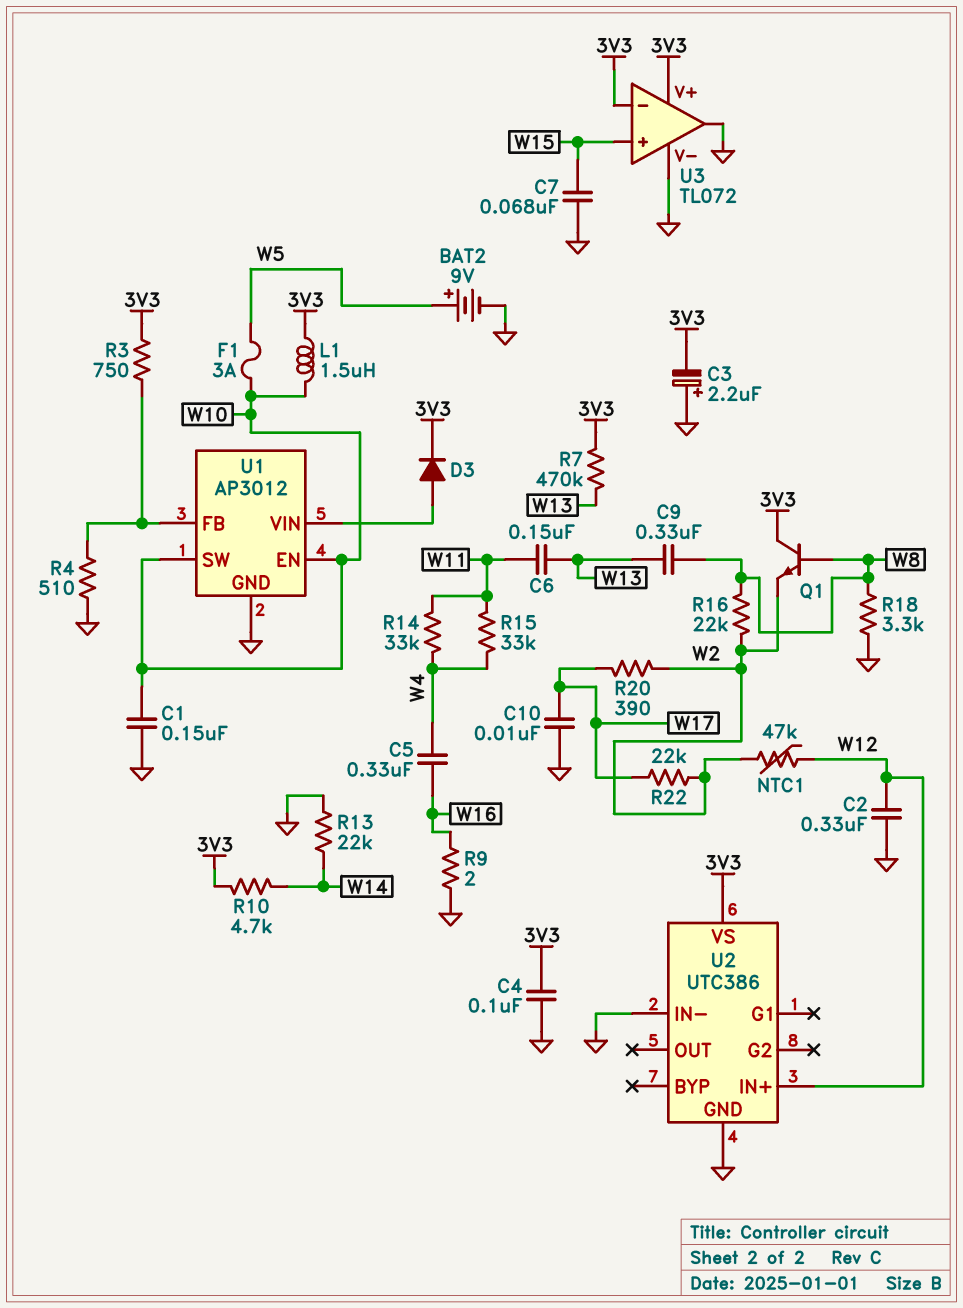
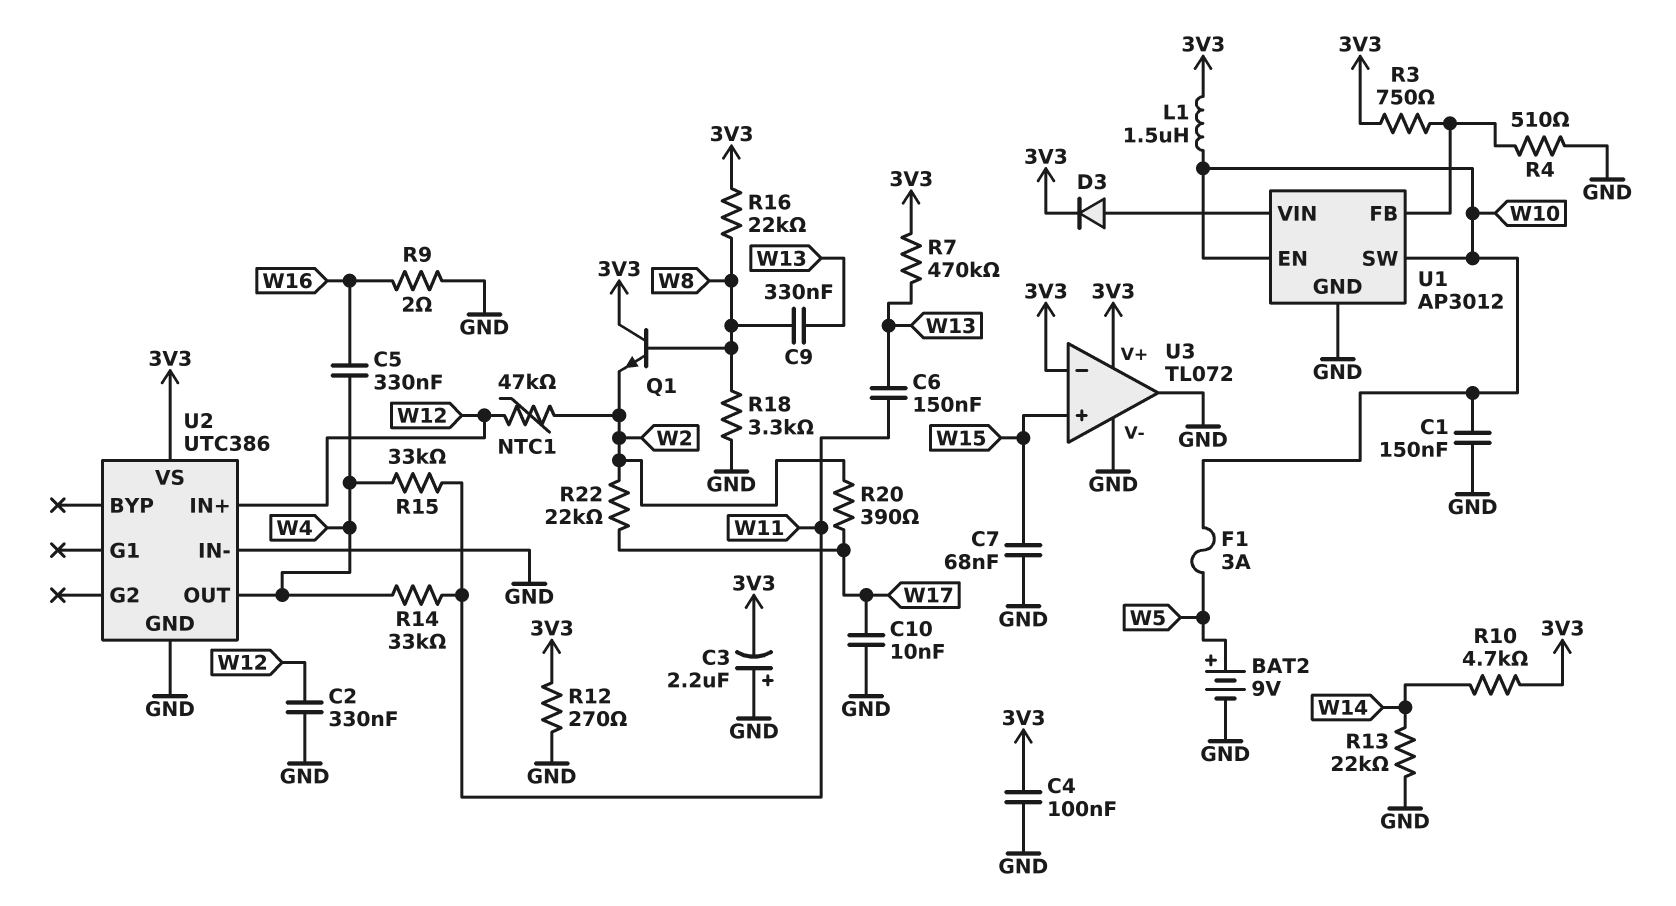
R12: none -> 270 (3V3, GND)
R16: 22k (W2, W8) -> 22k (3V3, W8)
U2 pin OUT: none -> W4

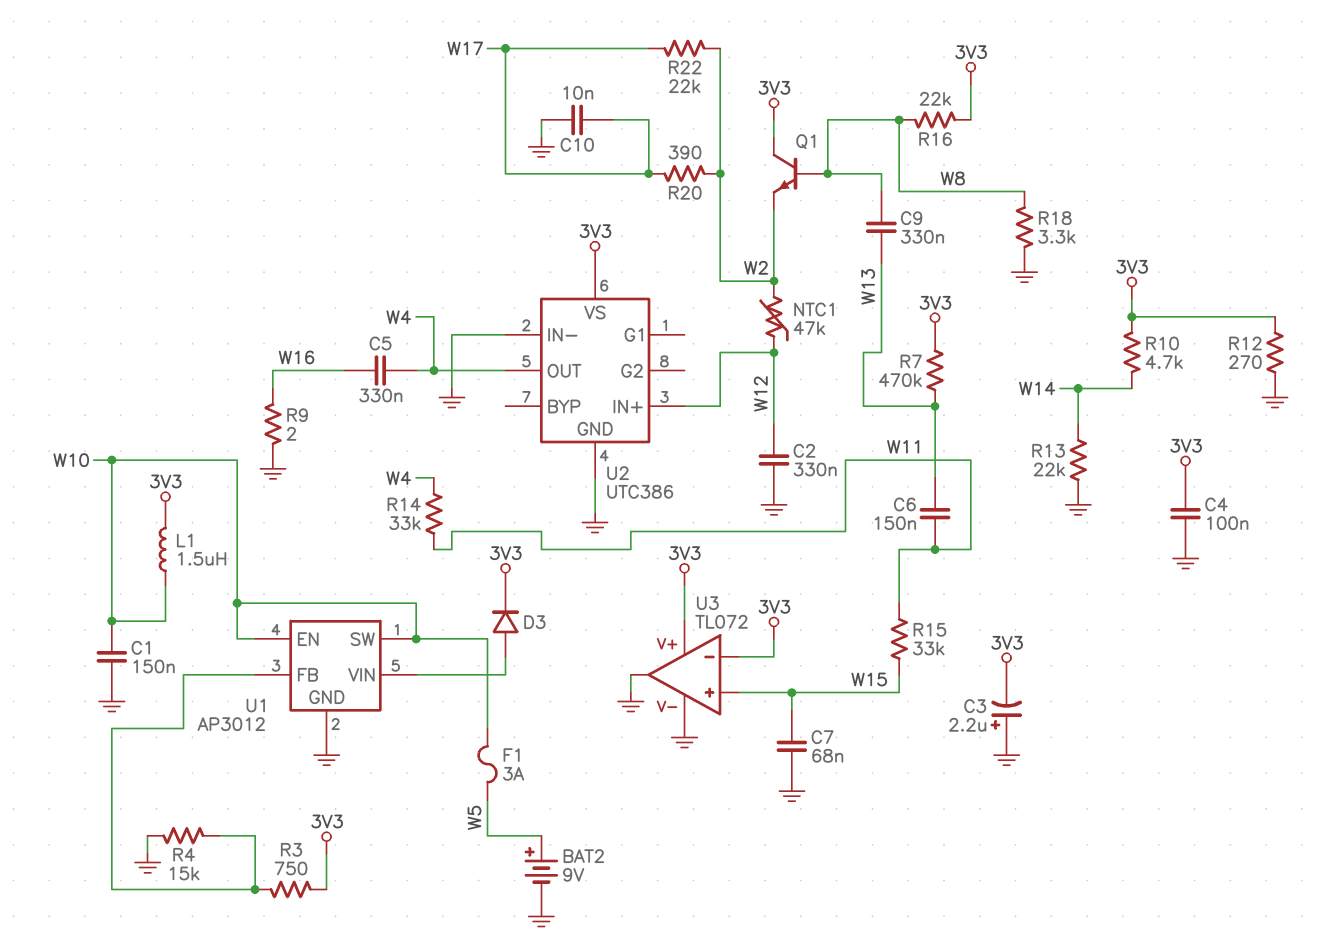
R4: 510 (GND, U1/FB) -> 15k (GND, U1/FB)
R15: 33k (W4, W11) -> 33k (W11, W15)

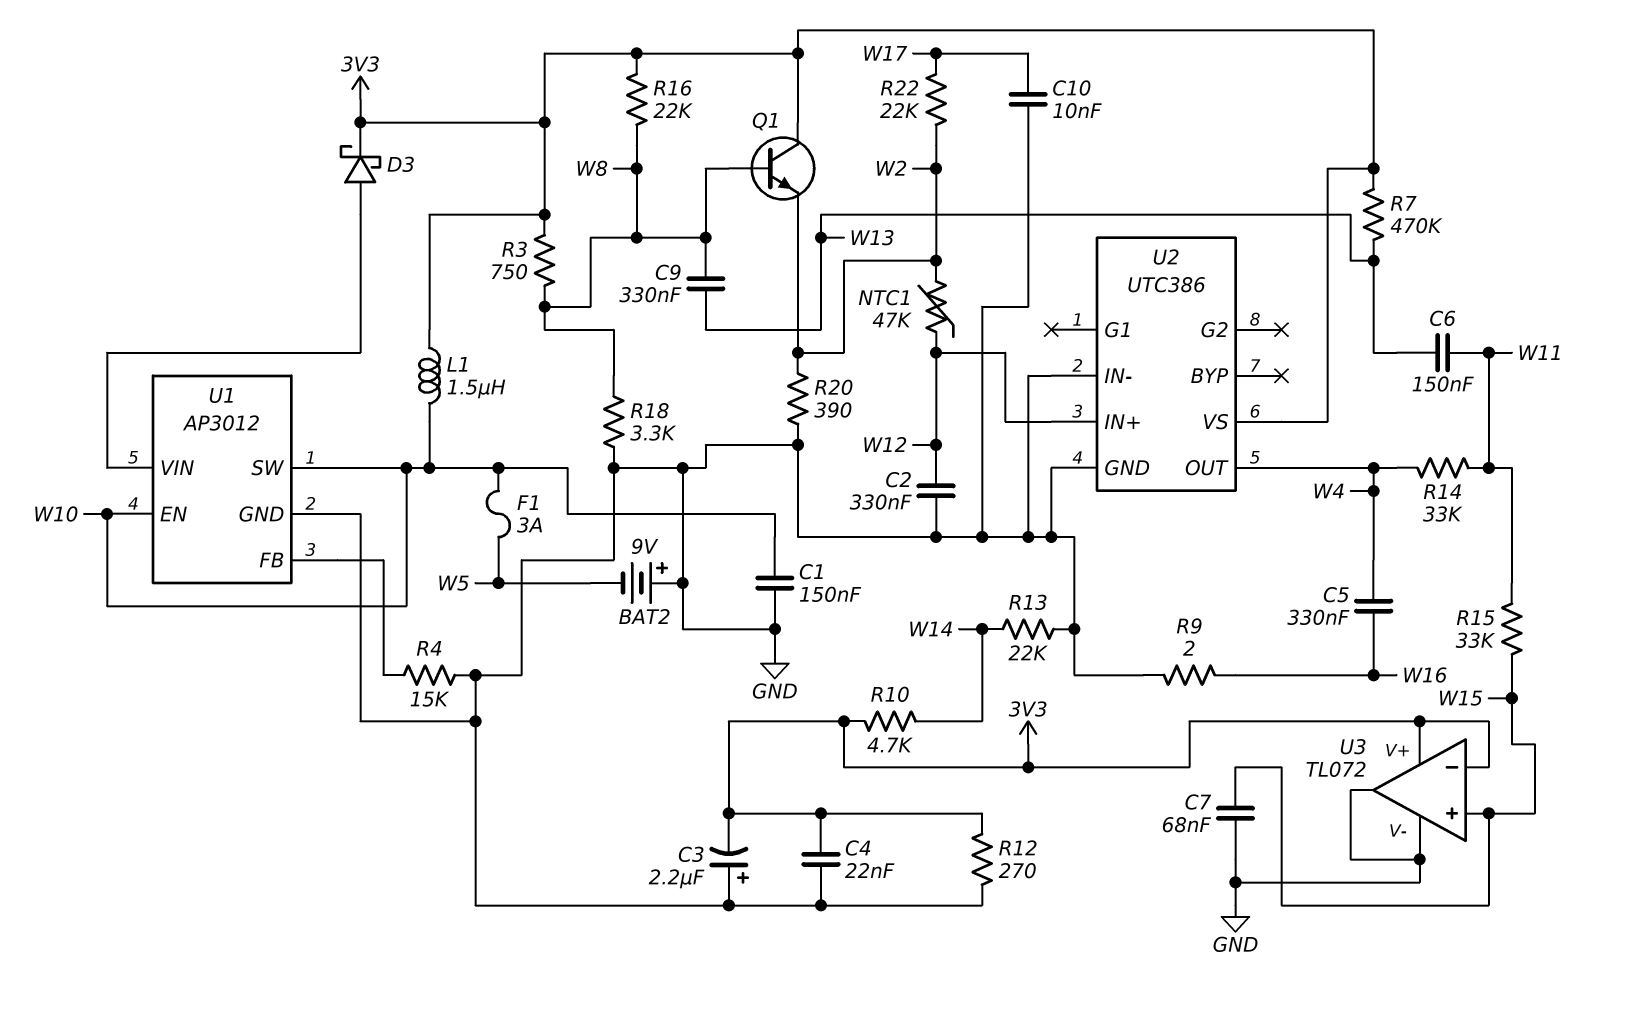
BAT2: 9V (plus W5, minus GND) -> 9V (plus GND, minus W5)
C4: 100nF (3V3, GND) -> 22nF (3V3, GND)
D3: diode (A U1/VIN, K 3V3) -> schottky (A U1/VIN, K 3V3)
R3: 750 (3V3, U1/FB) -> 750 (3V3, W8)
R20: 390 (W2, W17) -> 390 (GND, W2)

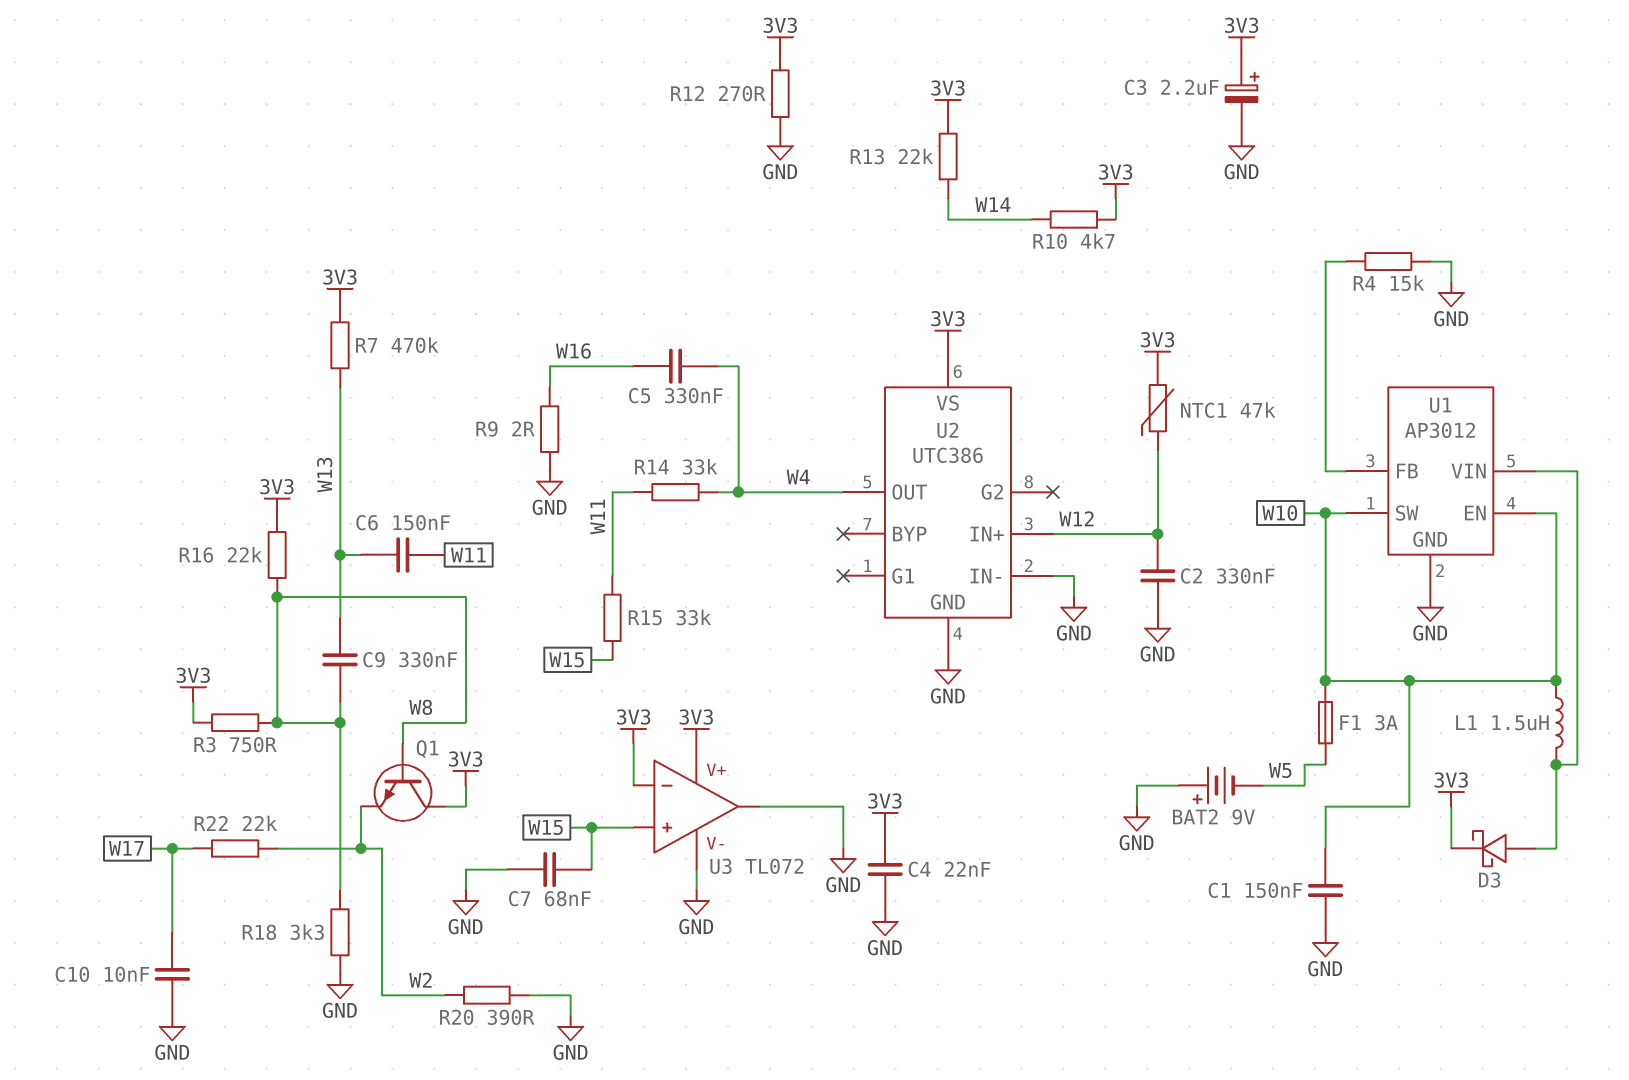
C3: 2.2uF (plus GND, minus 3V3) -> 2.2uF (plus 3V3, minus GND)
L1: 1.5uH (3V3, W10) -> 1.5uH (U1/VIN, W10)
NTC1: 47k (W2, W12) -> 47k (3V3, W12)
R13: 22k (GND, W14) -> 22k (3V3, W14)

